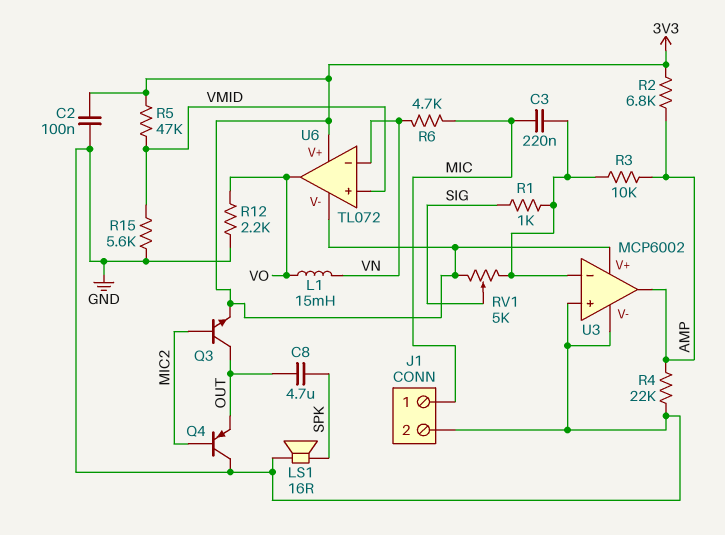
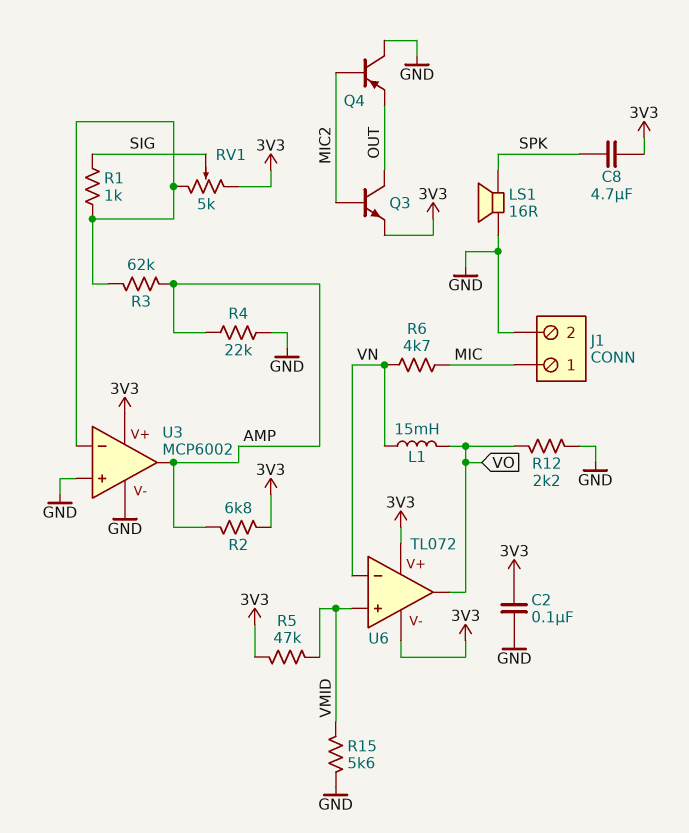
C3: 220nF (MIC, U3/in-) -> none
C8: 4.7uF (OUT, SPK) -> 4.7uF (3V3, SPK)
R3: 10k (AMP, U3/in-) -> 62k (AMP, U3/in-)

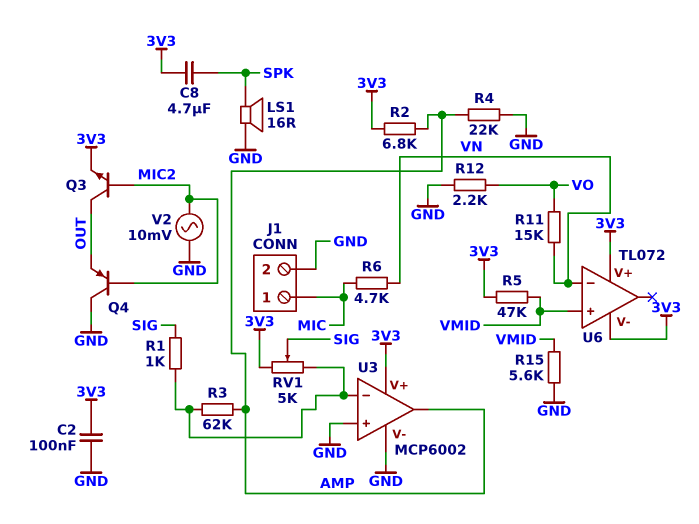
L1: 15mH (VN, VO) -> none
R11: none -> 15k (VN, VO)
U6 pin out: VO -> none
V2: none -> AC 10mV (GND, MIC2)

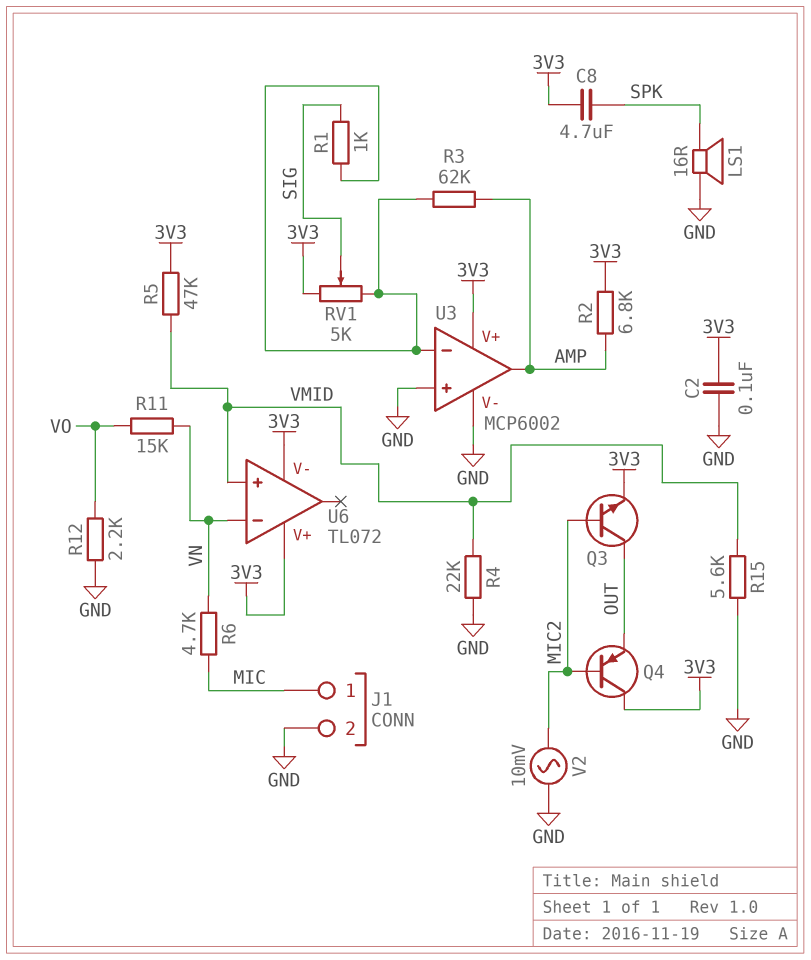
Q4: PNP (B MIC2, C GND, E OUT) -> PNP (B MIC2, C 3V3, E OUT)
R4: 22k (AMP, GND) -> 22k (GND, VMID)

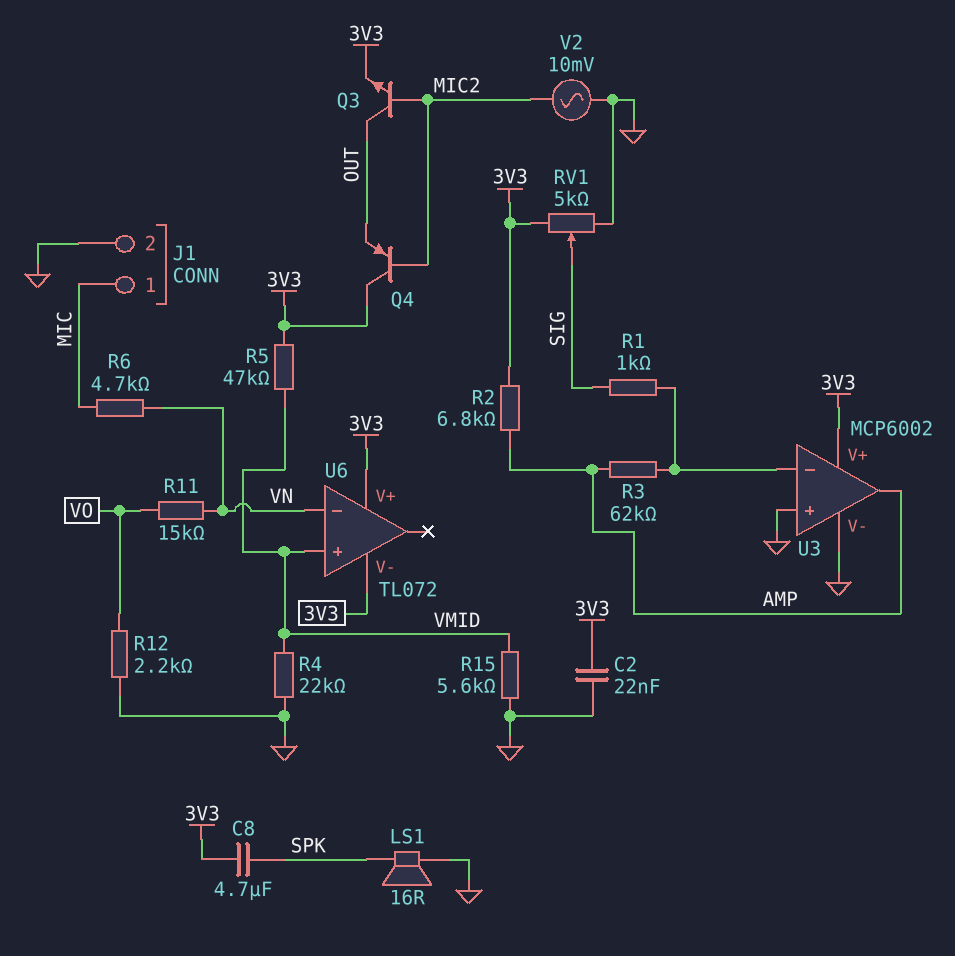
C2: 100nF (3V3, GND) -> 22nF (3V3, GND)
RV1: 5k (3V3, U3/in-, wiper SIG) -> 5k (3V3, GND, wiper SIG)

